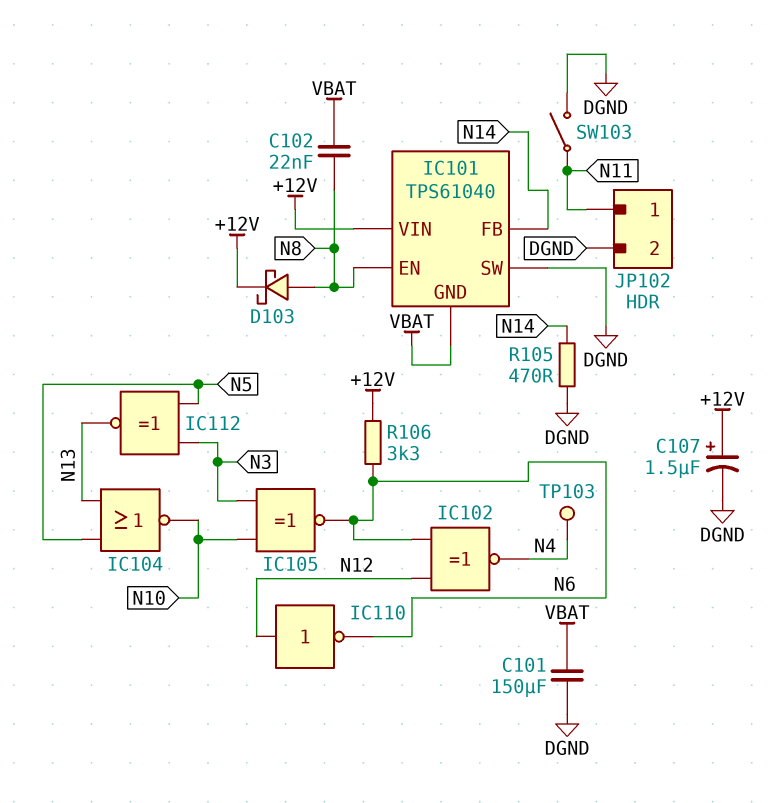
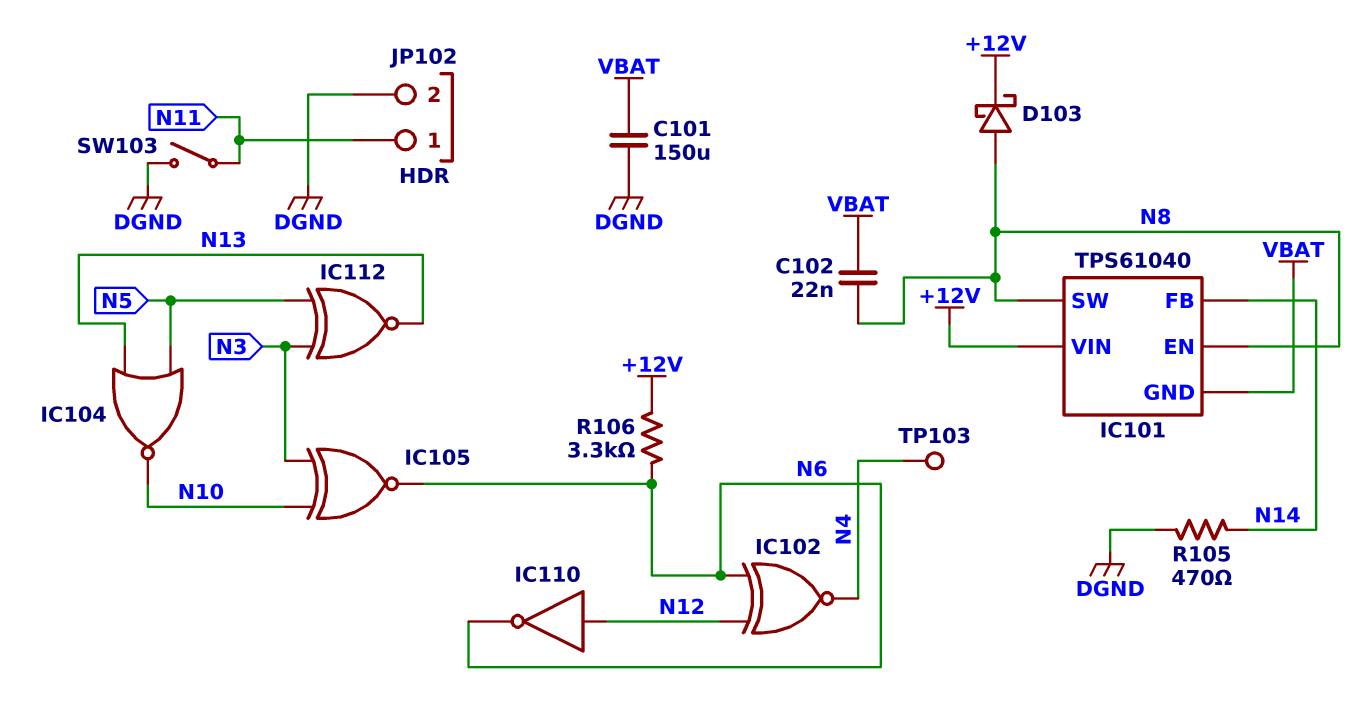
C107: 1.5uF (plus +12V, minus DGND) -> none
IC101 pin SW: DGND -> N8

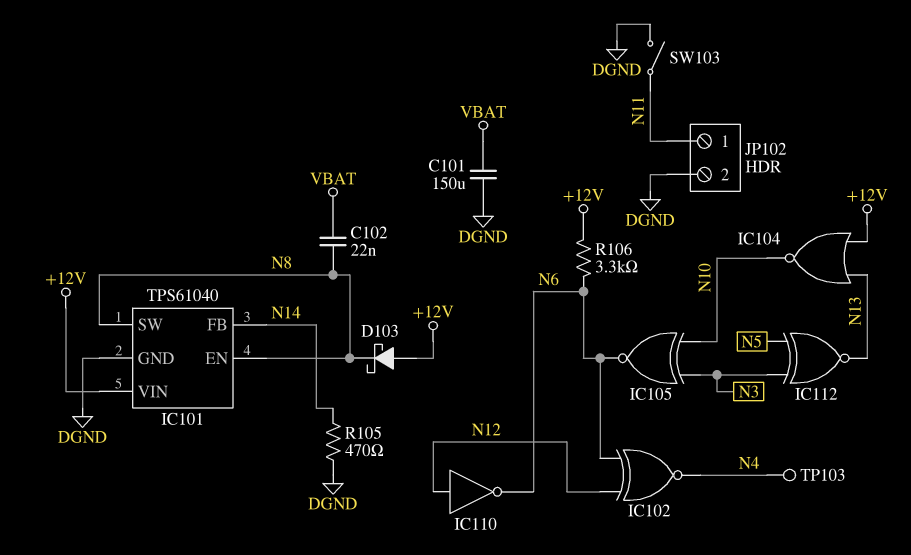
D103: schottky (A N8, K +12V) -> schottky (A +12V, K N8)
IC101 pin GND: VBAT -> DGND
IC104: NOR (in N5, in N13, out N10) -> NOR (in +12V, in N13, out N10)

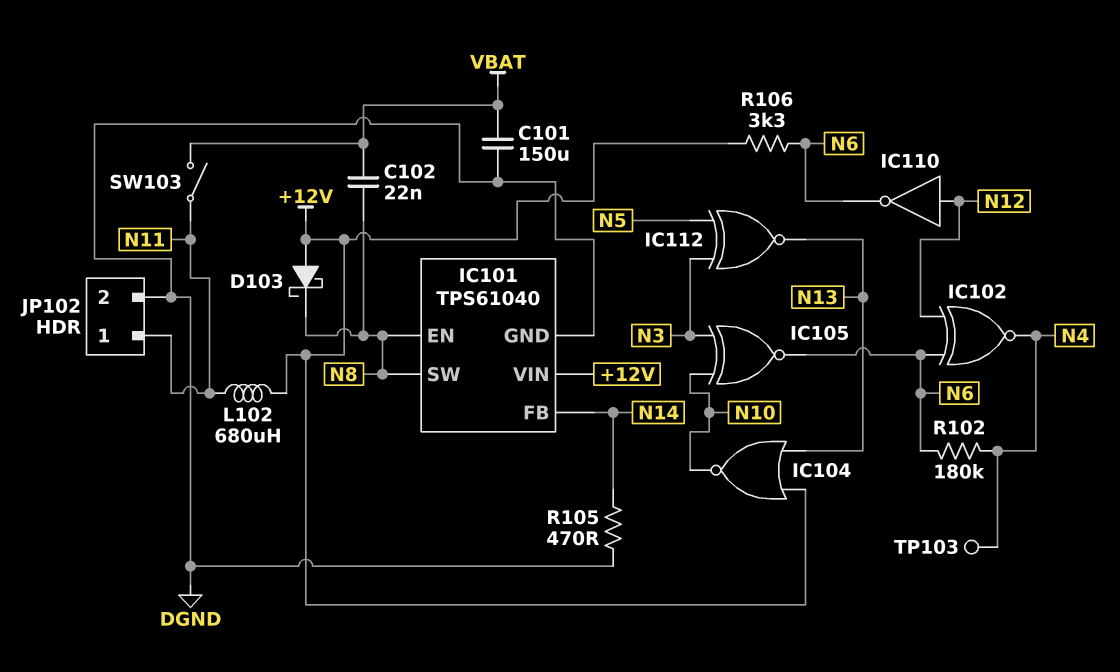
L102: none -> 680uH (+12V, N11)
R102: none -> 180k (N4, N6)
SW103: switch (DGND, N11) -> switch (N11, VBAT)

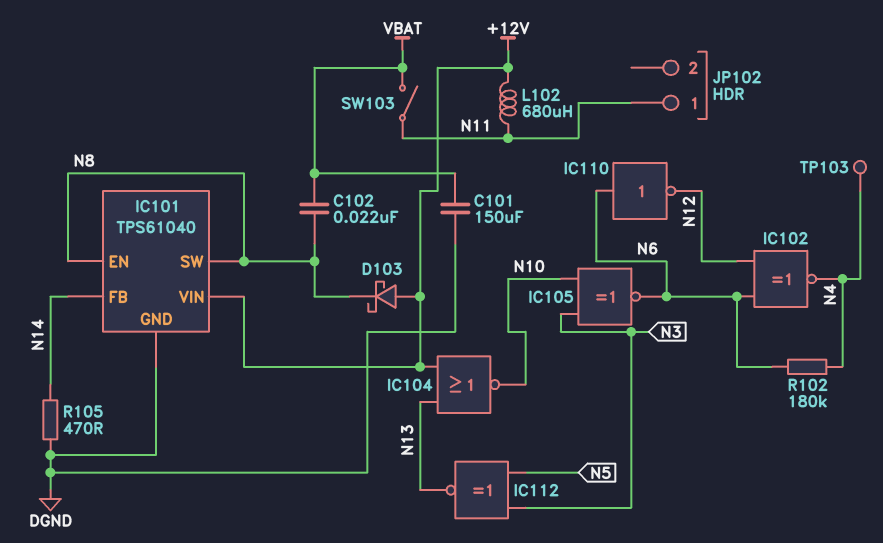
IC110: NOT (in N12, out N6) -> NOT (in N6, out N12)
JP102 pin 2: DGND -> none
R106: 3.3k (+12V, N6) -> none

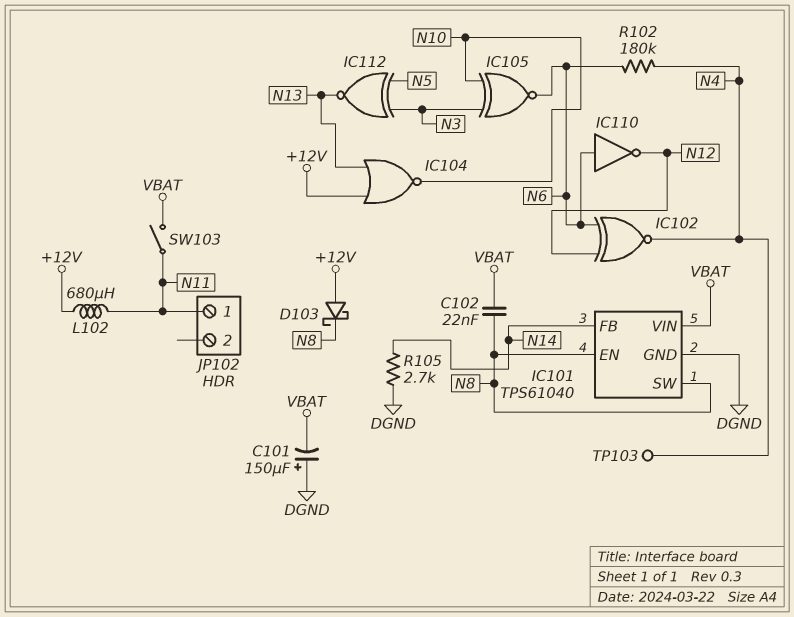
C101: 150uF (DGND, VBAT) -> 150uF (plus DGND, minus VBAT)
IC101 pin VIN: +12V -> VBAT
R105: 470 (DGND, N14) -> 2.7k (DGND, N14)

